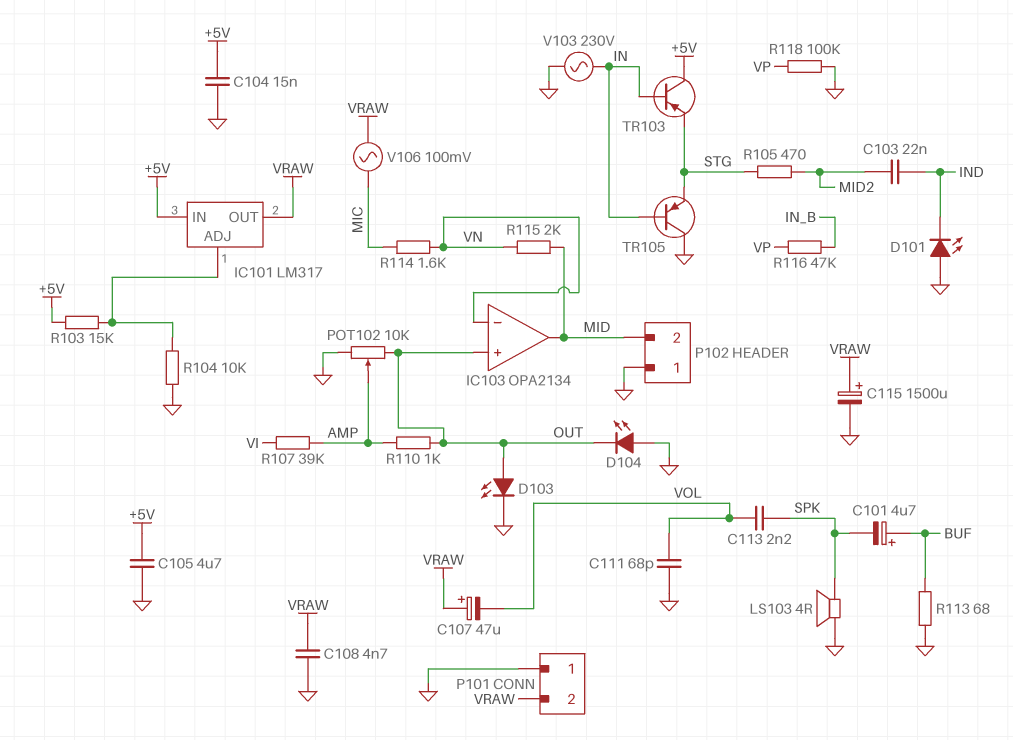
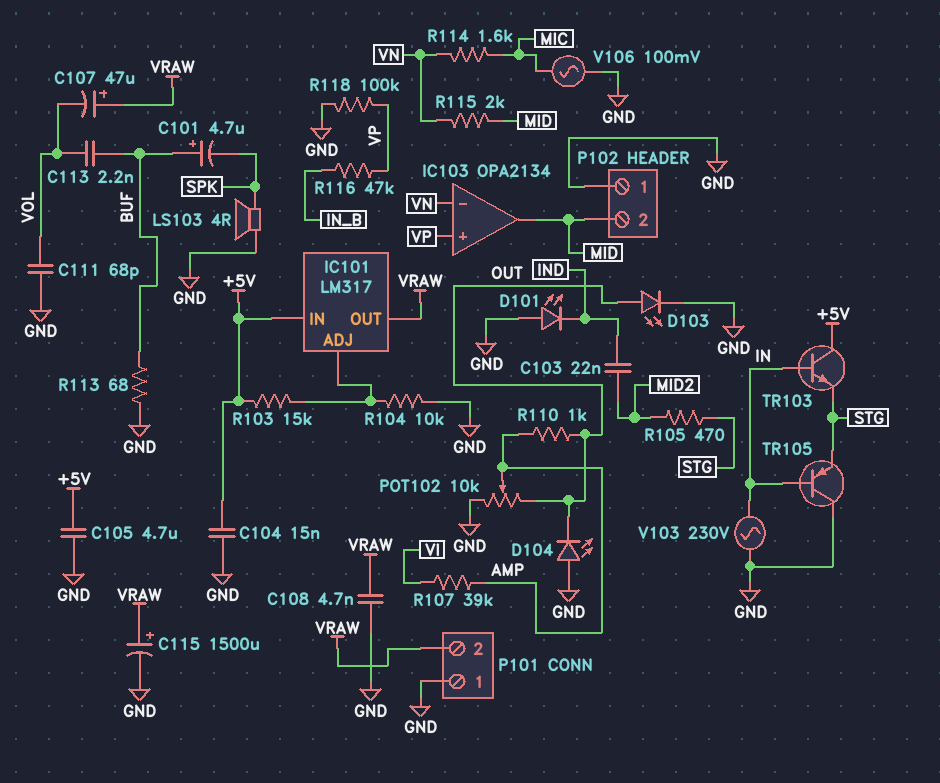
C113: 2.2nF (SPK, VOL) -> 2.2nF (BUF, VOL)
IC103 pin in+: OUT -> VP
TR103: PNP (B IN, C +5V, E STG) -> NPN (B IN, C +5V, E STG)
V106: AC 100mV (MIC, VRAW) -> AC 100mV (GND, MIC)

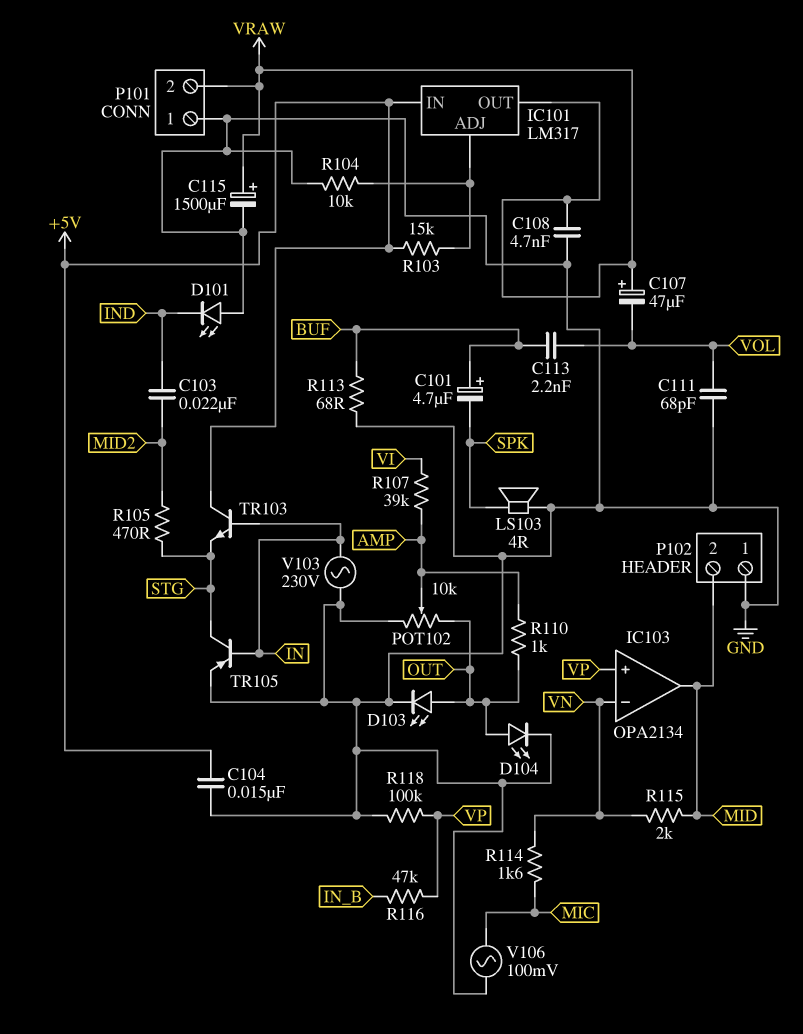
C105: 4.7uF (+5V, GND) -> none
D104: LED (A GND, K OUT) -> LED (A OUT, K GND)
TR105: PNP (B IN, C GND, E STG) -> PNP (B IN, C STG, E GND)

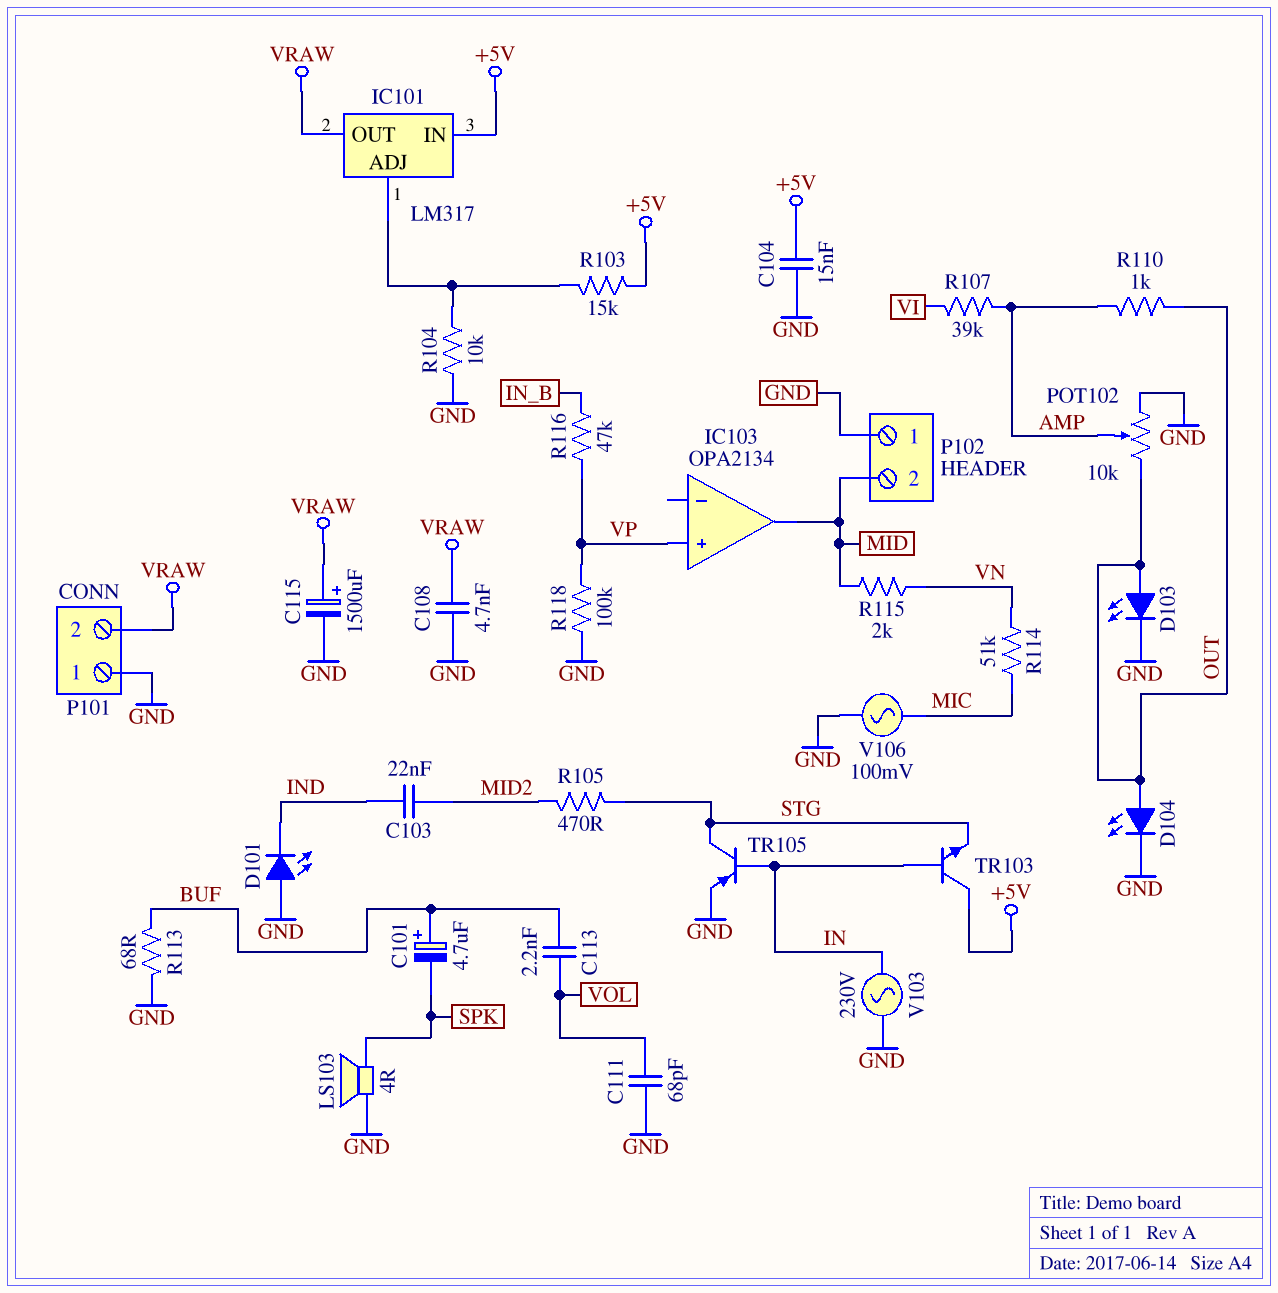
C107: 47uF (plus VRAW, minus VOL) -> none
IC103 pin in-: VN -> none
R114: 1.6k (MIC, VN) -> 51k (MIC, VN)

